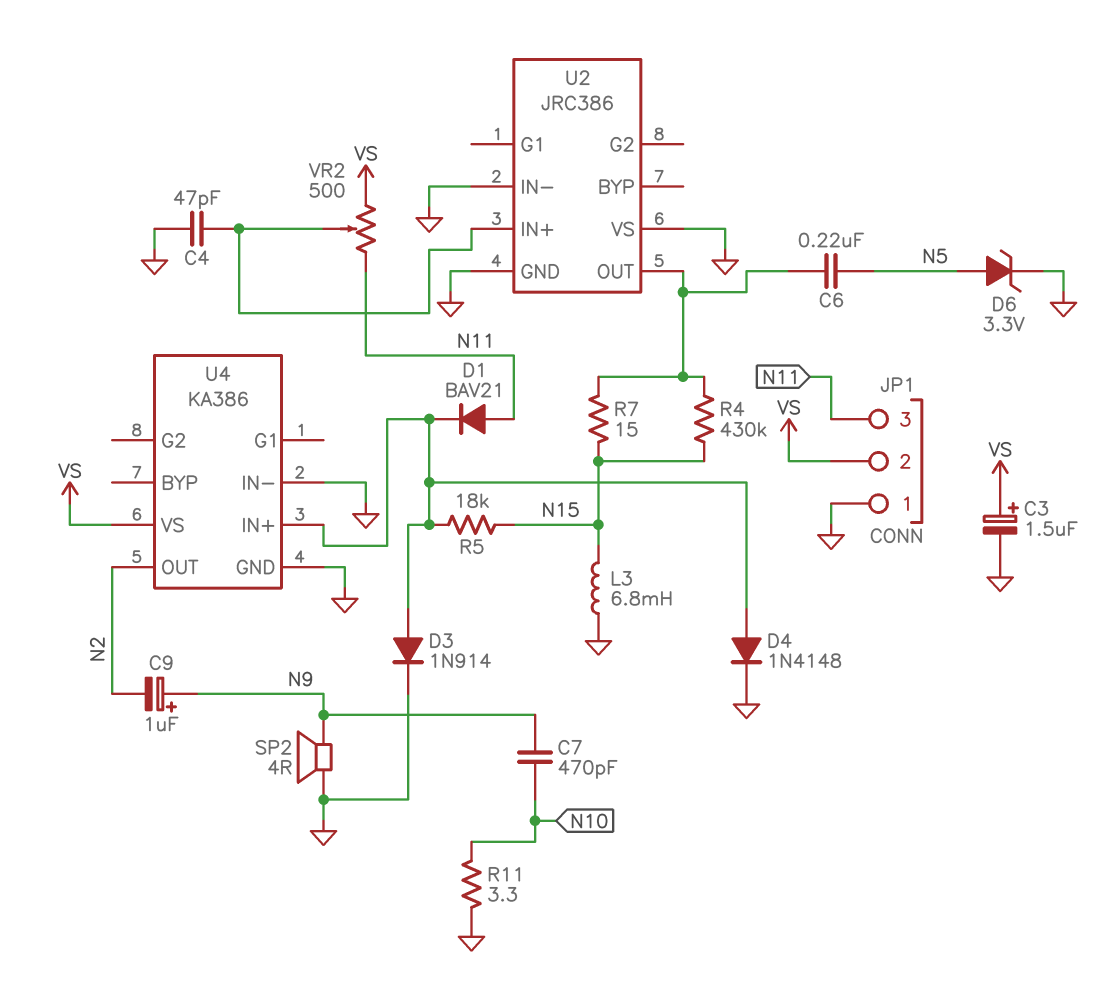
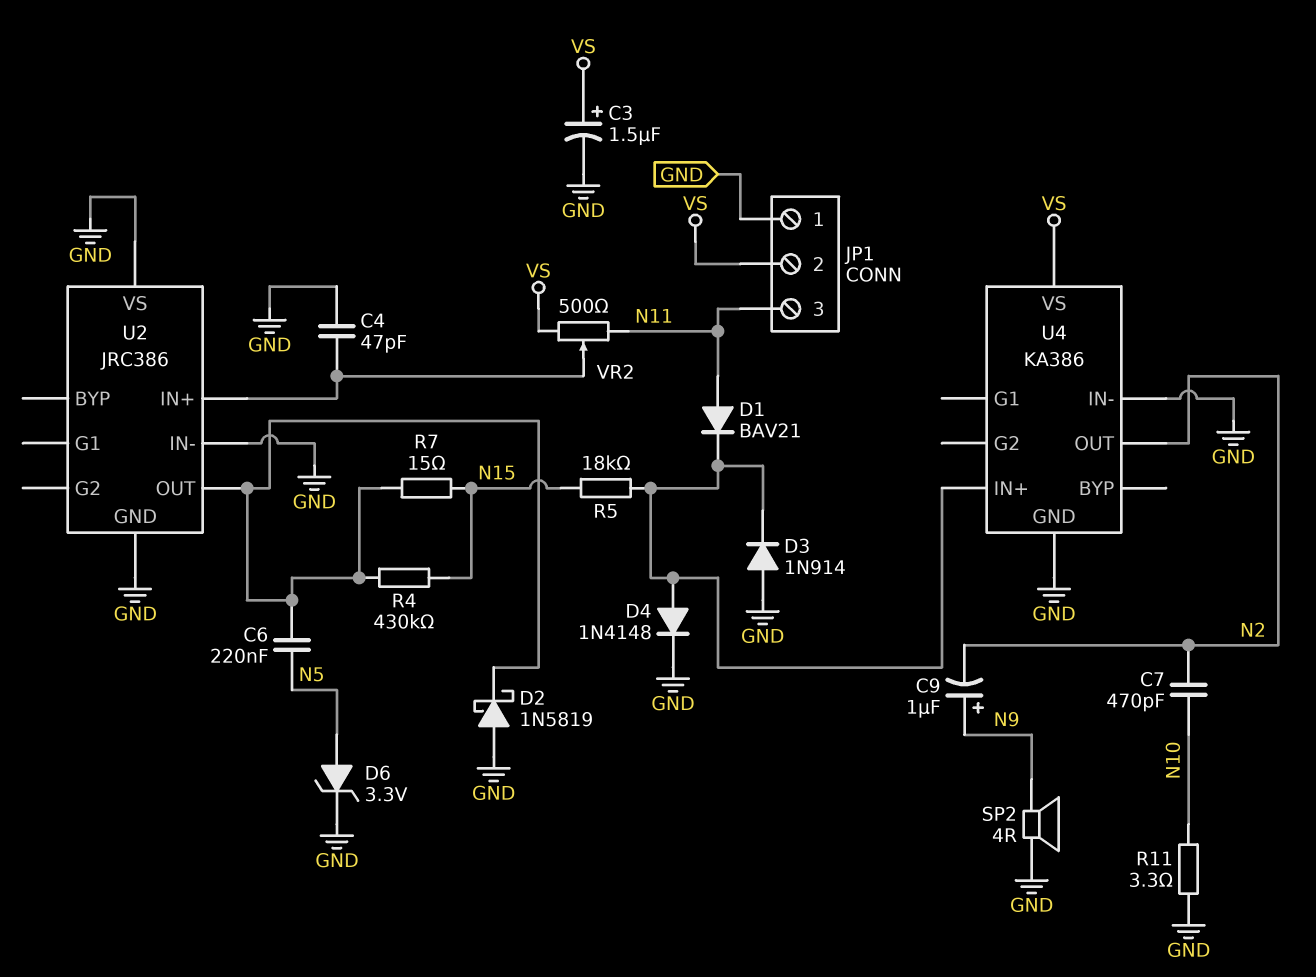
C7: 470pF (N9, N10) -> 470pF (N2, N10)
D2: none -> schottky 1N5819 (A GND, K U2/OUT)
D3: diode 1N914 (A U4/IN+, K GND) -> diode 1N914 (A GND, K U4/IN+)
L3: 6.8mH (GND, N15) -> none

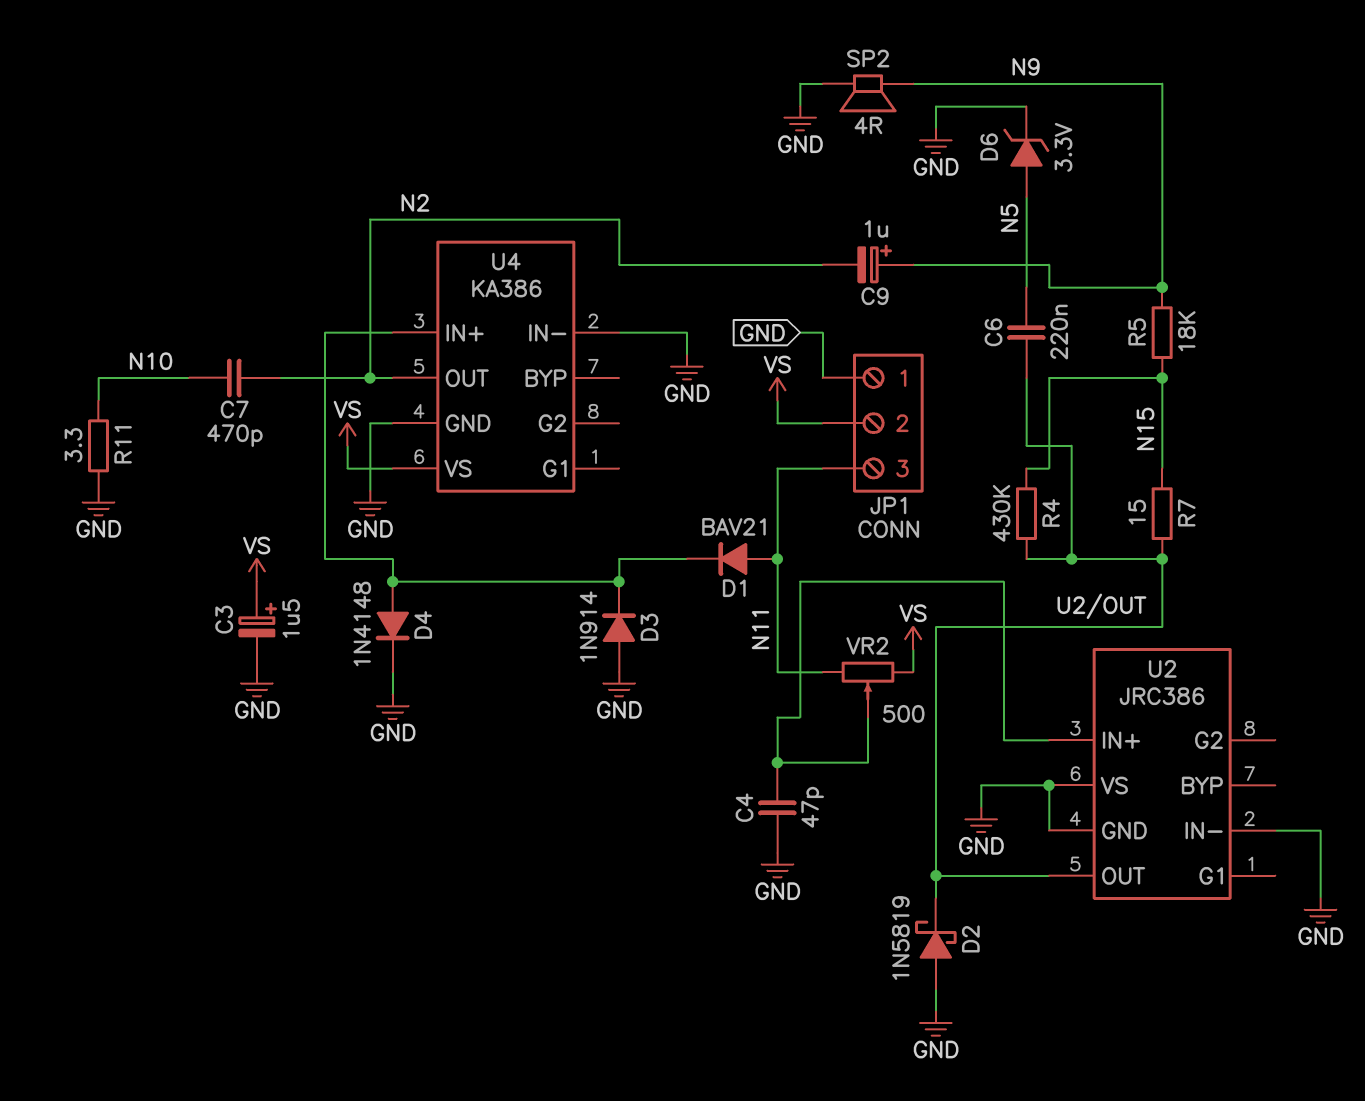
R5: 18k (N15, U4/IN+) -> 18k (N9, N15)

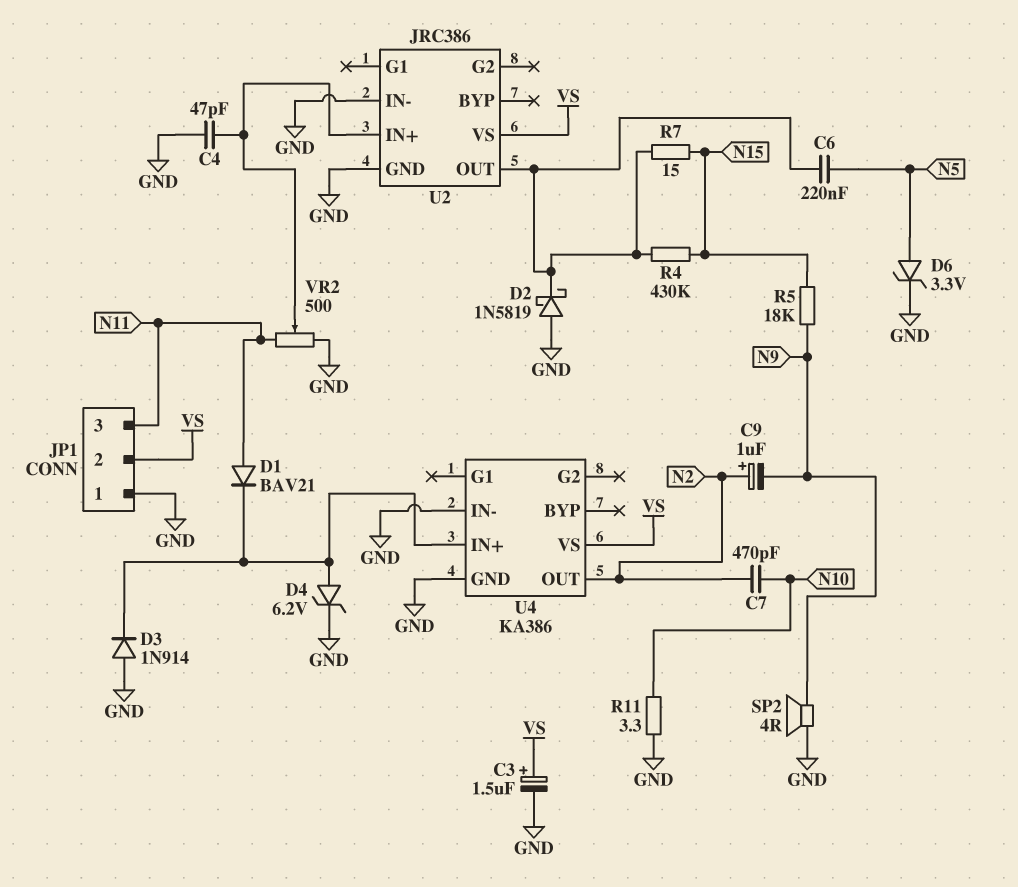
C9: 1uF (plus N9, minus N2) -> 1uF (plus N2, minus N9)
D4: diode 1N4148 (A U4/IN+, K GND) -> zener 6.2V (A U4/IN+, K GND)
U2 pin VS: GND -> VS
VR2: 500 (N11, VS, wiper U2/IN+) -> 500 (GND, N11, wiper U2/IN+)

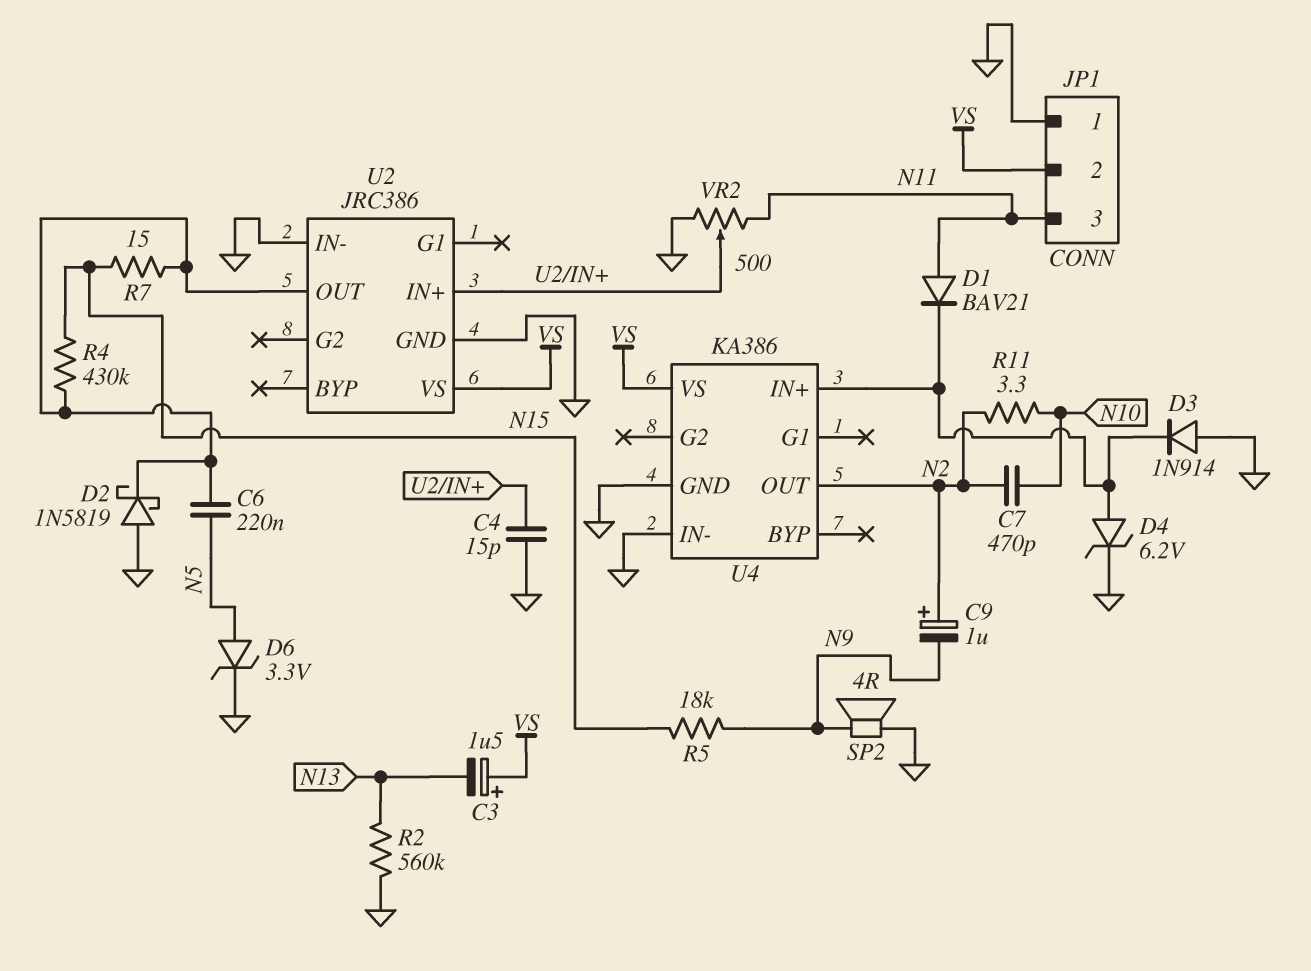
C3: 1.5uF (plus VS, minus GND) -> 1.5uF (plus VS, minus N13)
C4: 47pF (GND, U2/IN+) -> 15pF (GND, U2/IN+)
R2: none -> 560k (GND, N13)
R11: 3.3 (GND, N10) -> 3.3 (N2, N10)

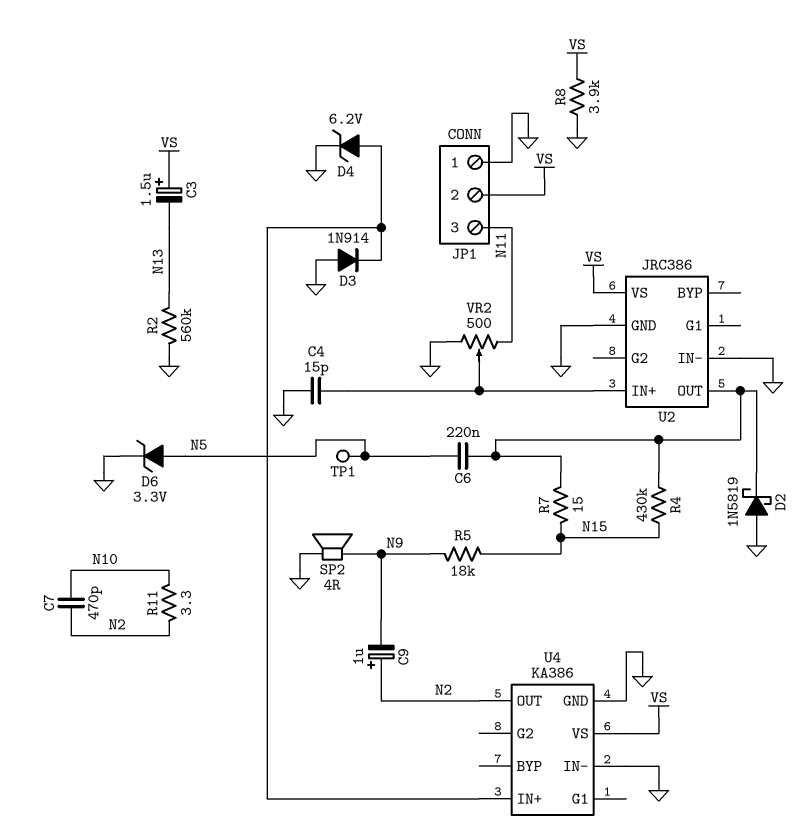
D1: diode BAV21 (A N11, K U4/IN+) -> none
R8: none -> 3.9k (GND, VS)
TP1: none -> test point (N5)

